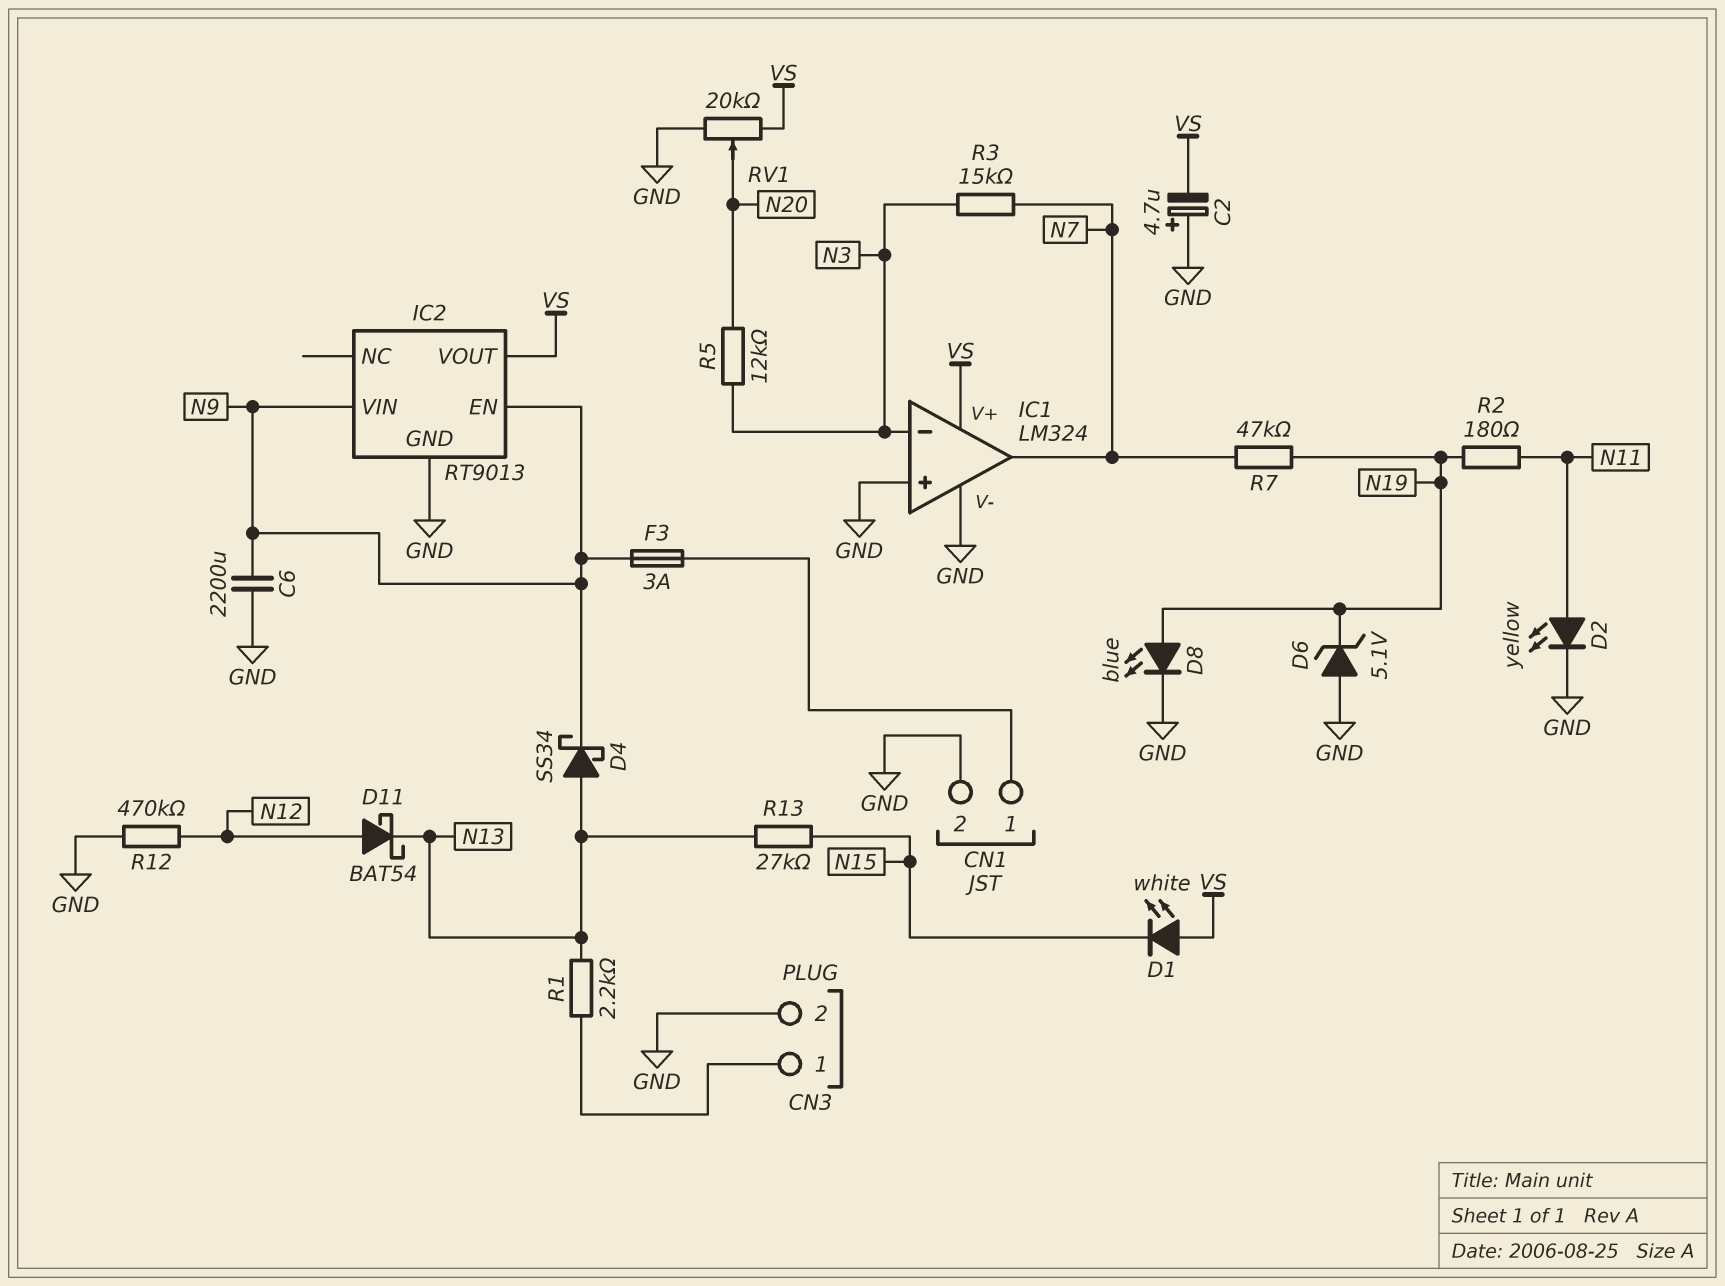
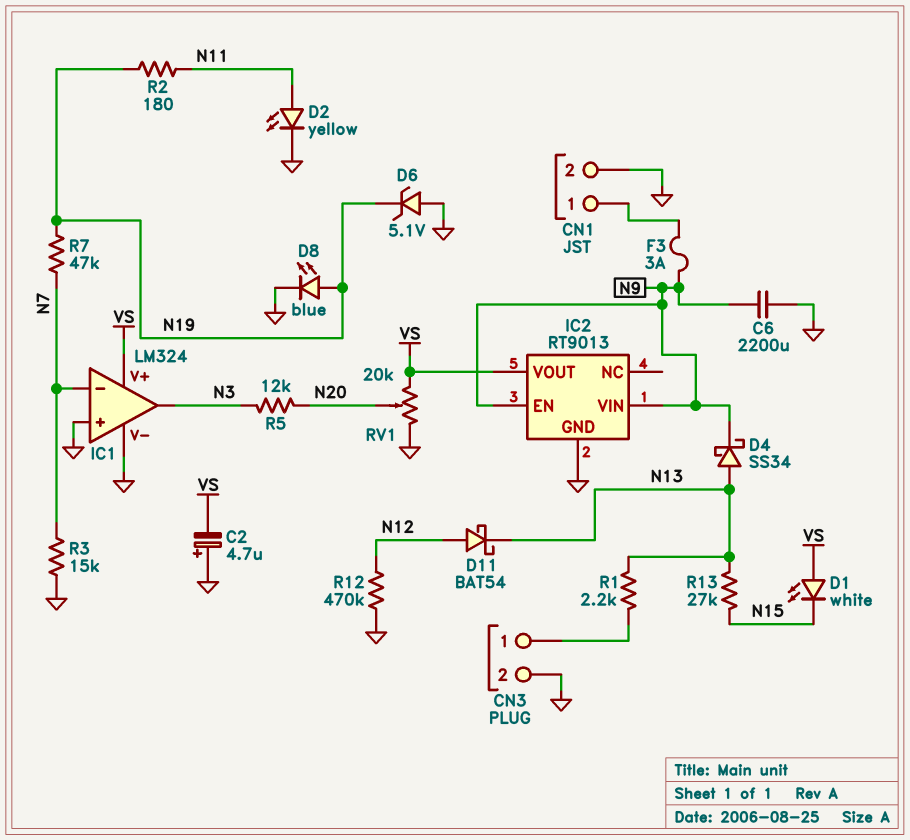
IC1 pin in-: N3 -> N7
IC1 pin out: N7 -> N3
R3: 15k (N3, N7) -> 15k (GND, N7)

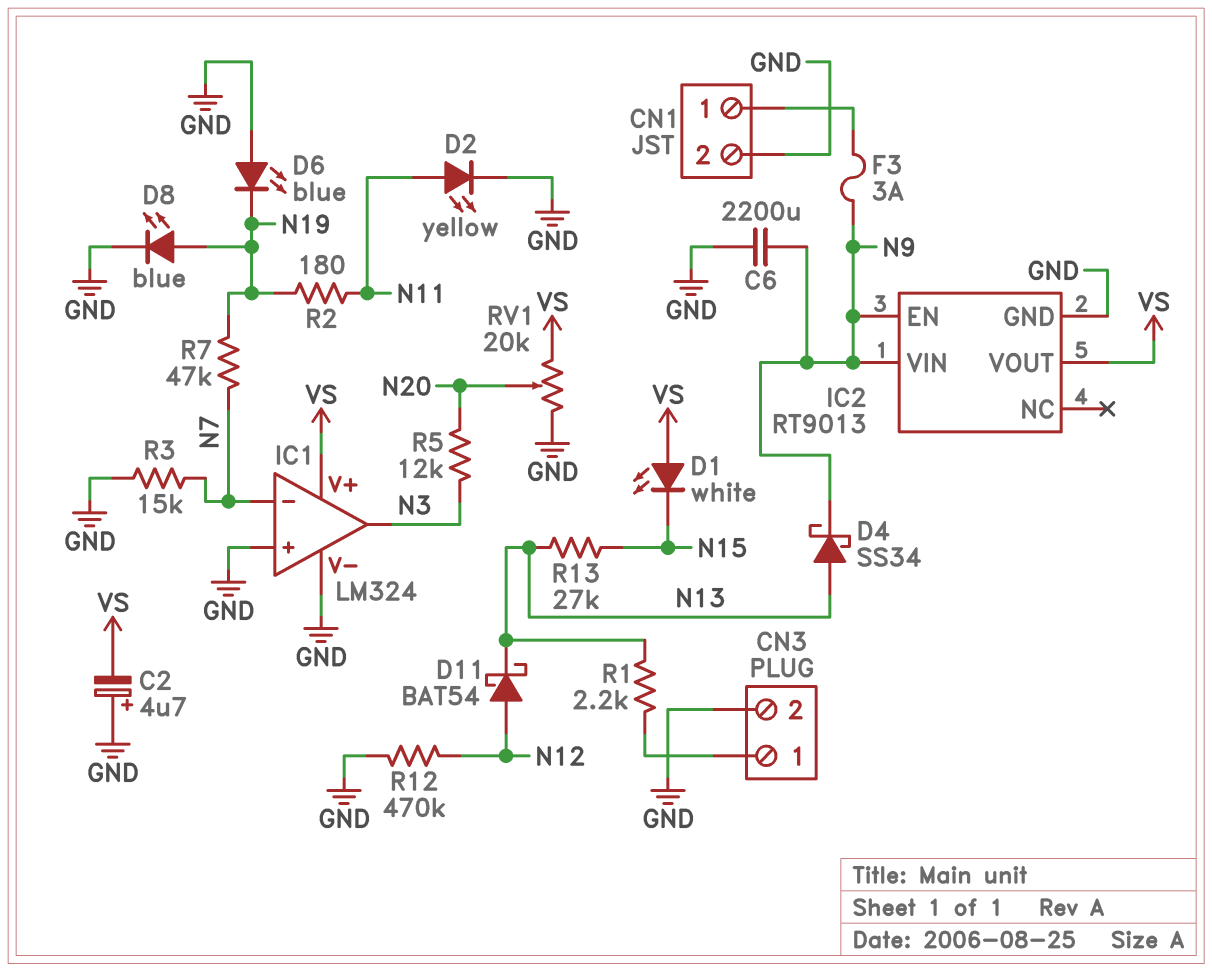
D6: zener 5.1V (A GND, K N19) -> LED blue (A GND, K N19)

